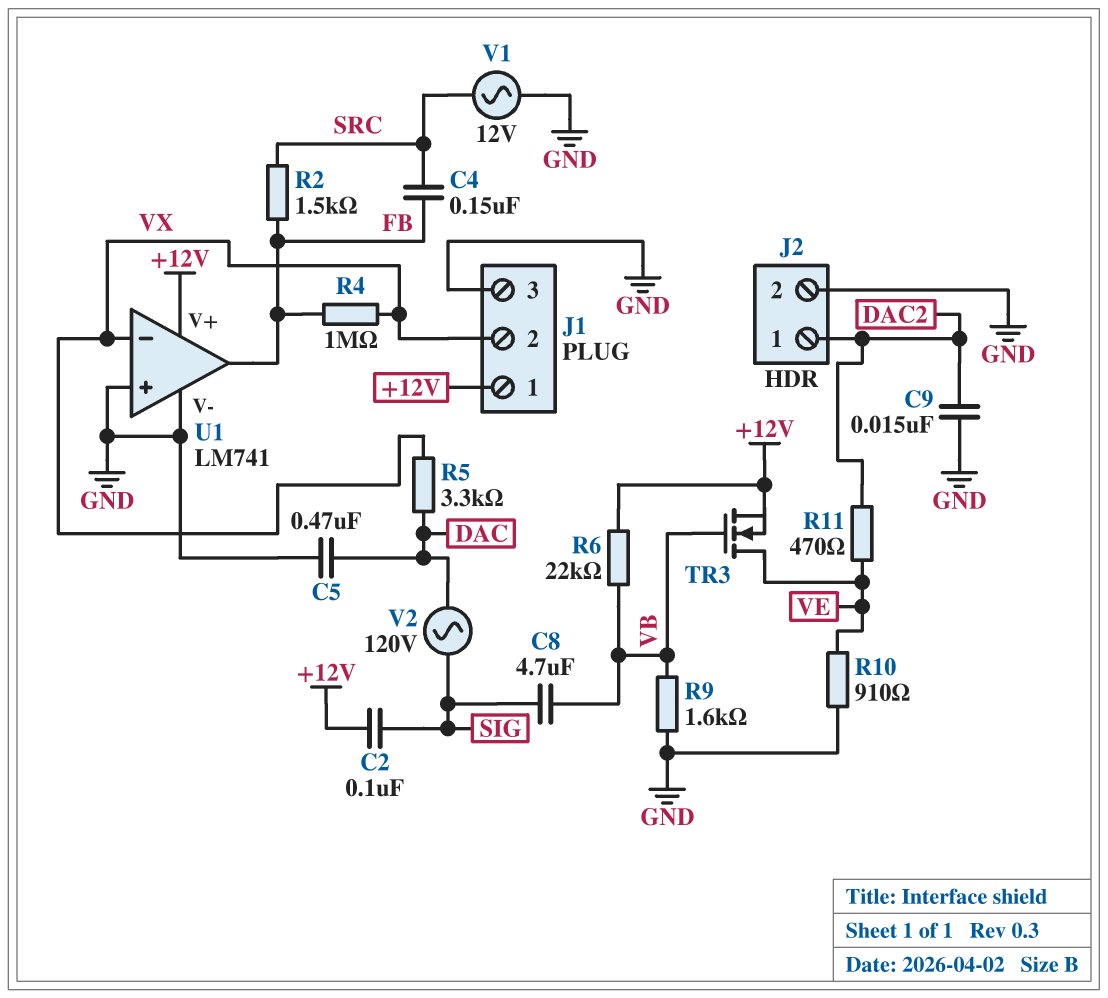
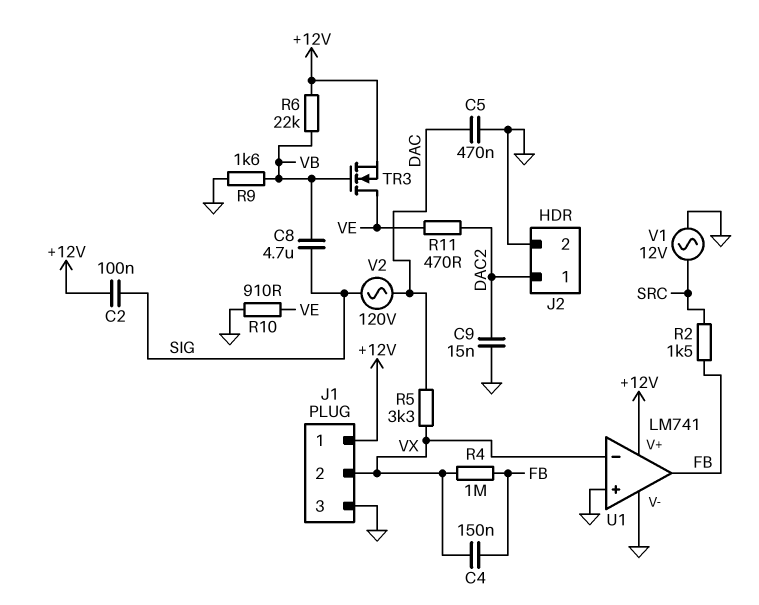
C4: 150nF (FB, SRC) -> 150nF (FB, VX)

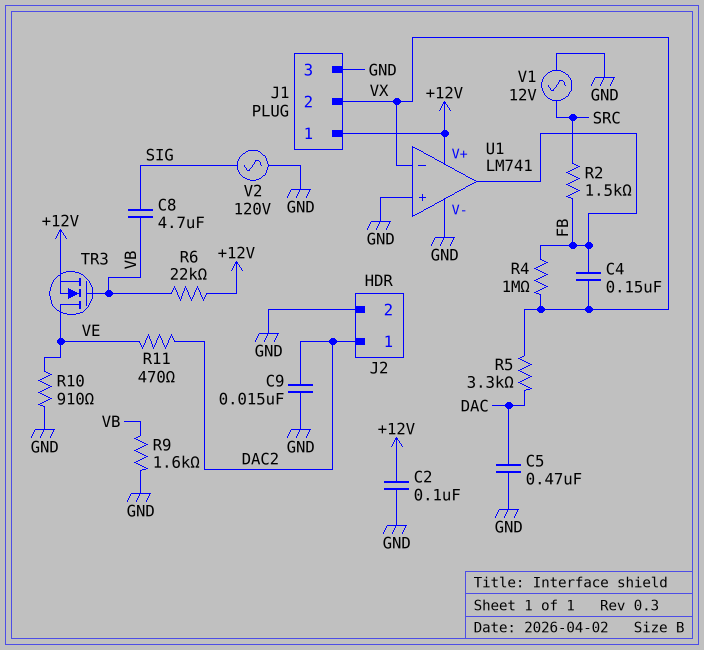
C2: 100nF (+12V, SIG) -> 100nF (+12V, GND)
V2: AC 120V (DAC, SIG) -> AC 120V (GND, SIG)

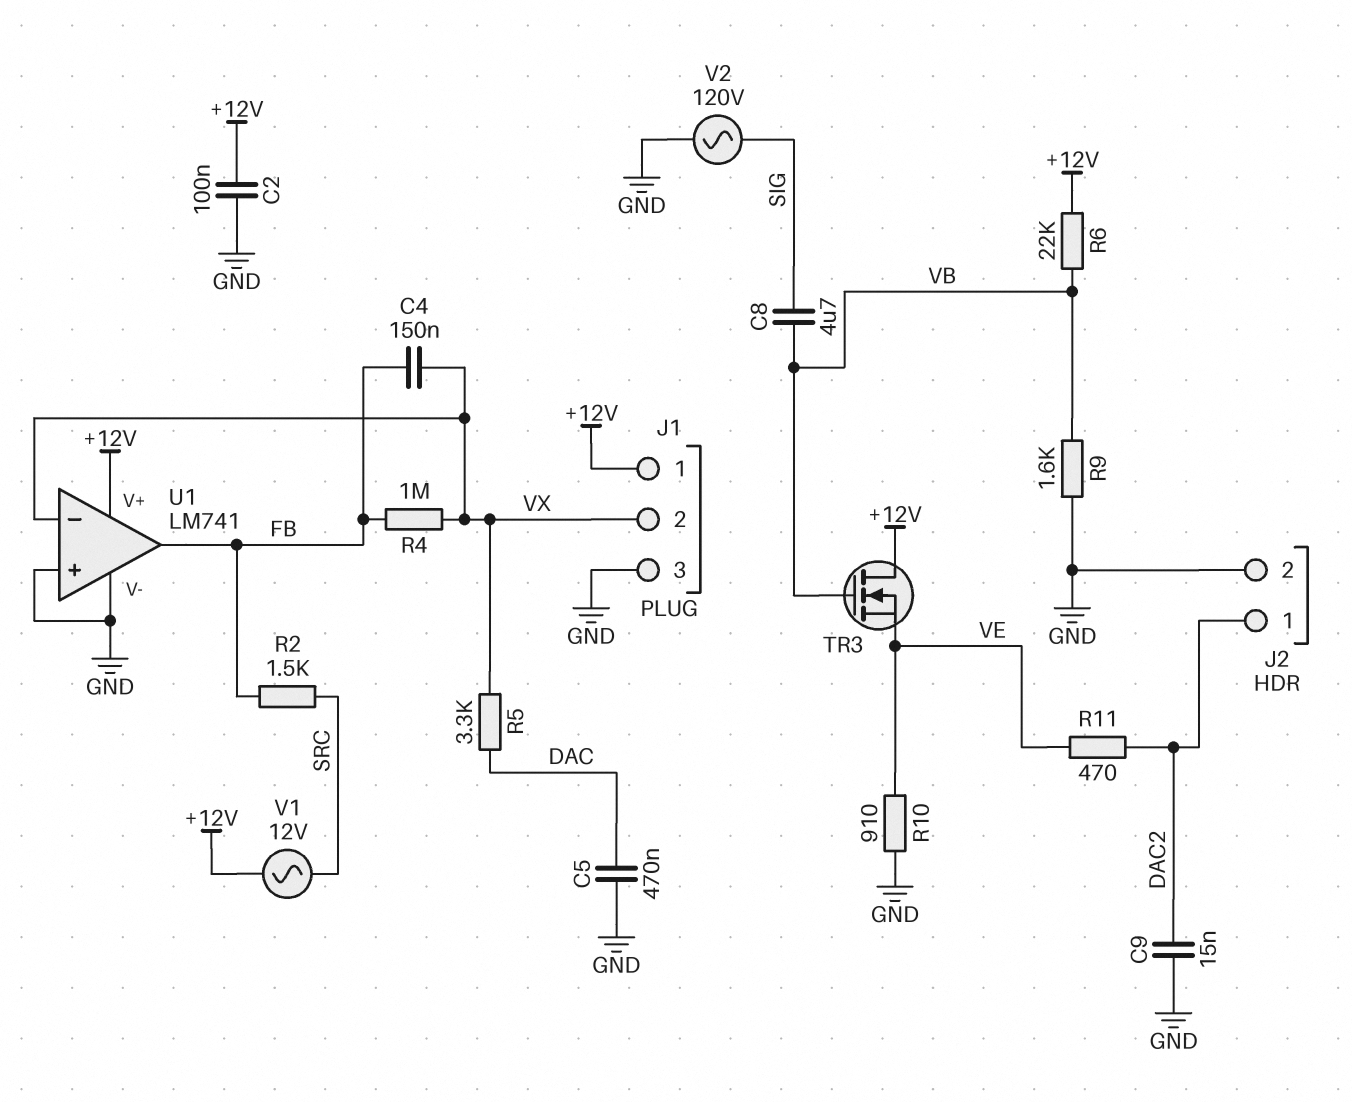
TR3: NMOS (G VB, D VE, S +12V) -> NMOS (G VB, D +12V, S VE)
V1: AC 12V (GND, SRC) -> AC 12V (+12V, SRC)

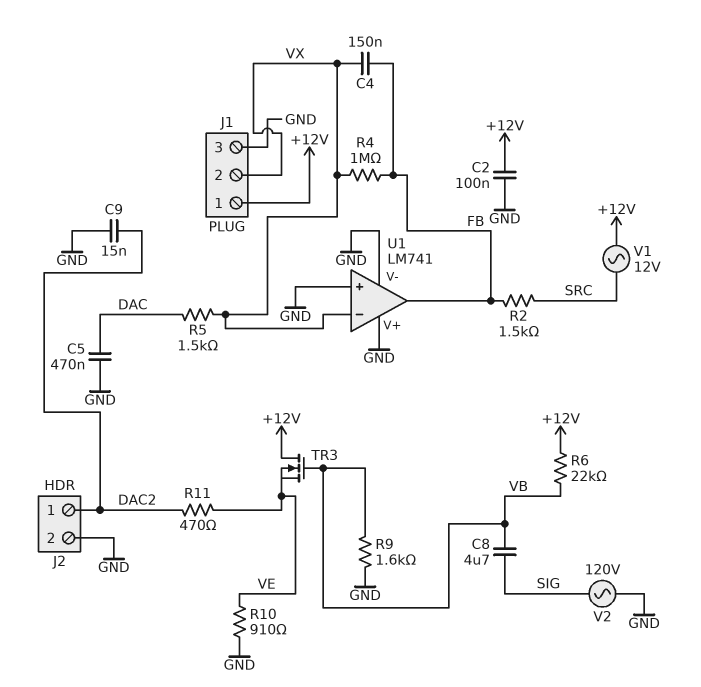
R5: 3.3k (DAC, VX) -> 1.5k (DAC, VX)
U1 pin V+: +12V -> GND

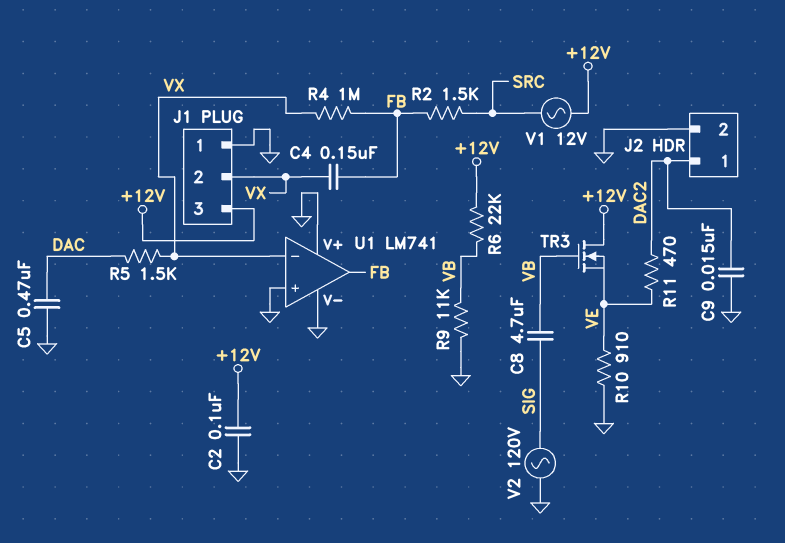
J1 pin 1: +12V -> GND
J1 pin 3: GND -> +12V
R9: 1.6k (GND, VB) -> 11k (GND, VB)

